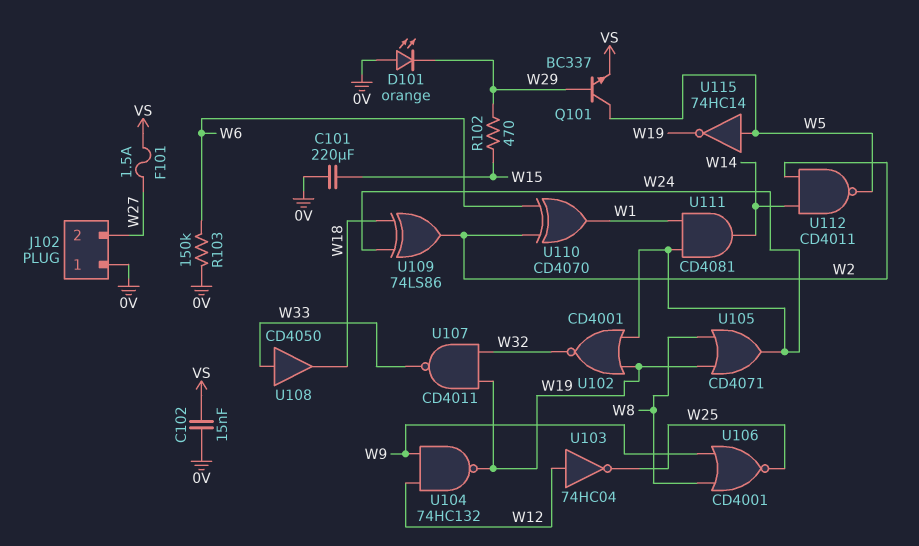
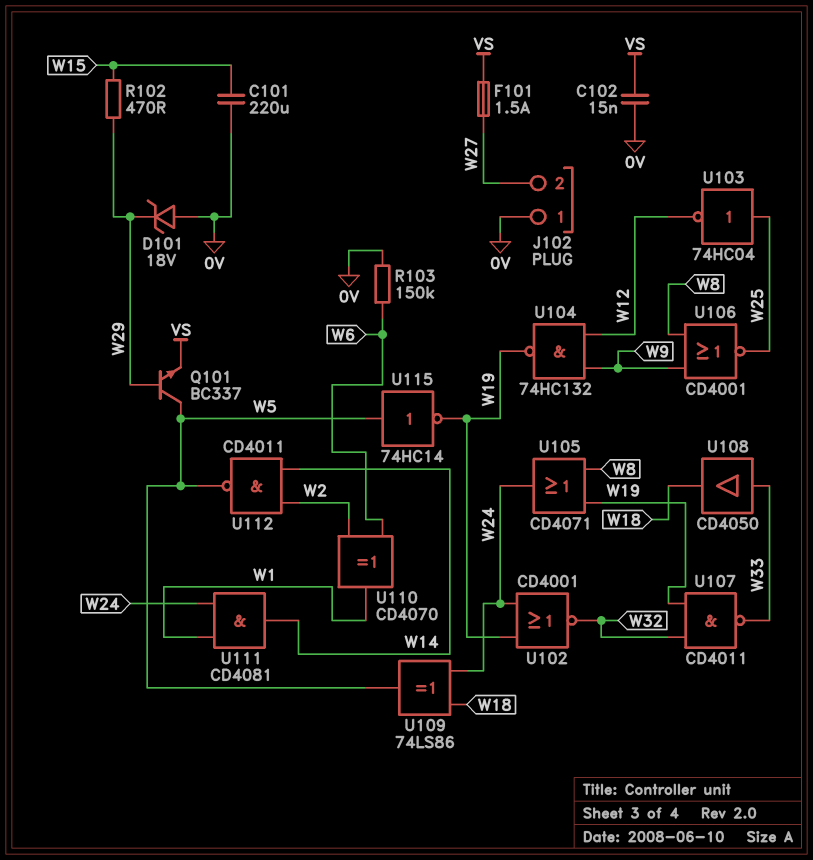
D101: LED orange (A 0V, K W29) -> zener 18V (A 0V, K W29)
U103: NOT 74HC04 (in W12, out W25) -> NOT 74HC04 (in W25, out W12)
U109: XOR 74LS86 (in W18, in W24, out W2) -> XOR 74LS86 (in W18, in W24, out W5)

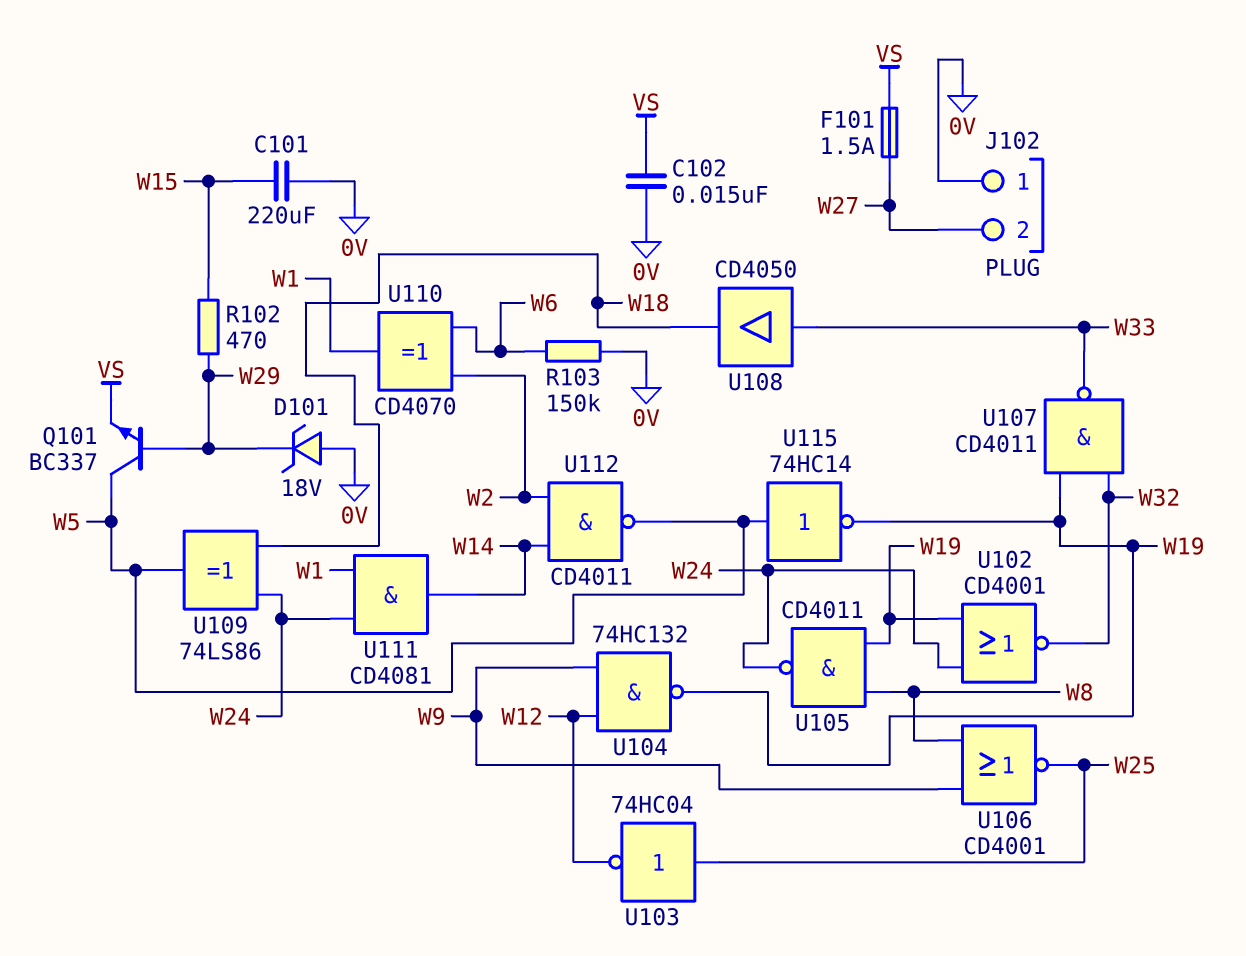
U105: OR CD4071 (in W8, in W19, out W24) -> NAND CD4011 (in W8, in W19, out W24)

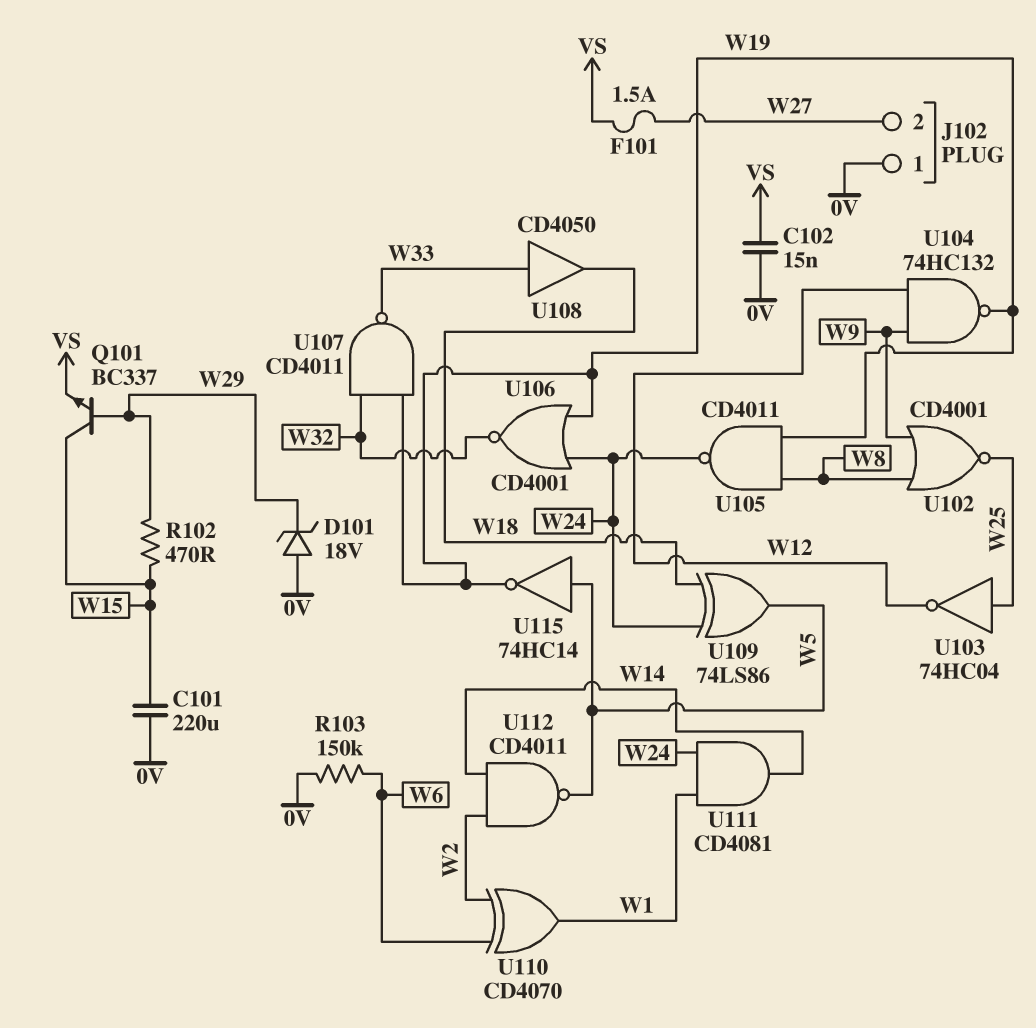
Q101: NPN BC337 (B W29, C W5, E VS) -> NPN BC337 (B W29, C W15, E VS)
U102: NOR CD4001 (in W19, in W24, out W32) -> NOR CD4001 (in W8, in W9, out W25)
U106: NOR CD4001 (in W8, in W9, out W25) -> NOR CD4001 (in W19, in W24, out W32)

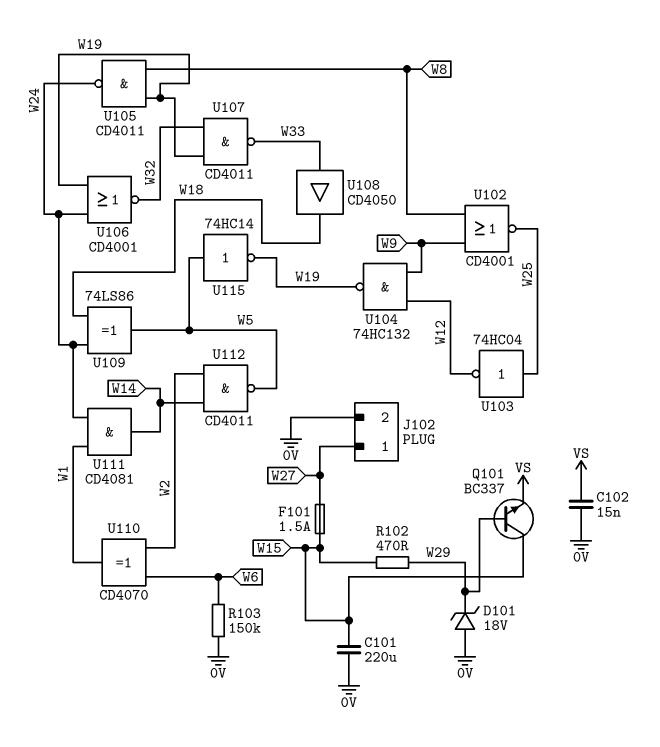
F101: 1.5A (VS, W27) -> 1.5A (W15, W27)
J102 pin 1: 0V -> W27
J102 pin 2: W27 -> 0V

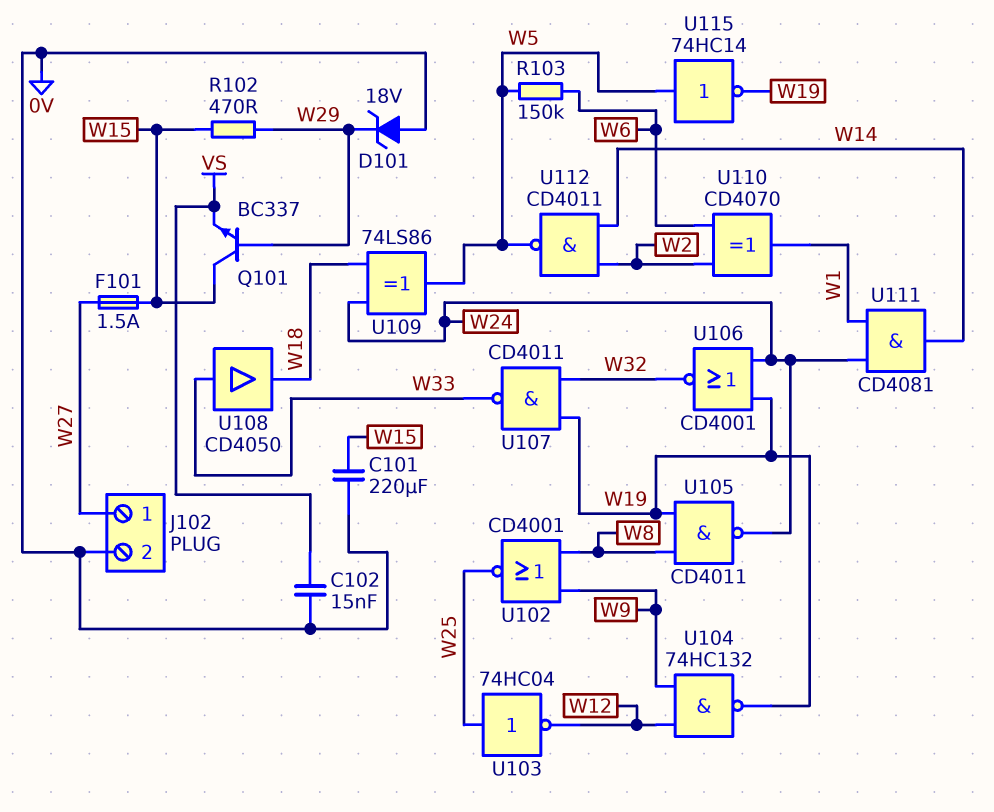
R103: 150k (0V, W6) -> 150k (W5, W6)

